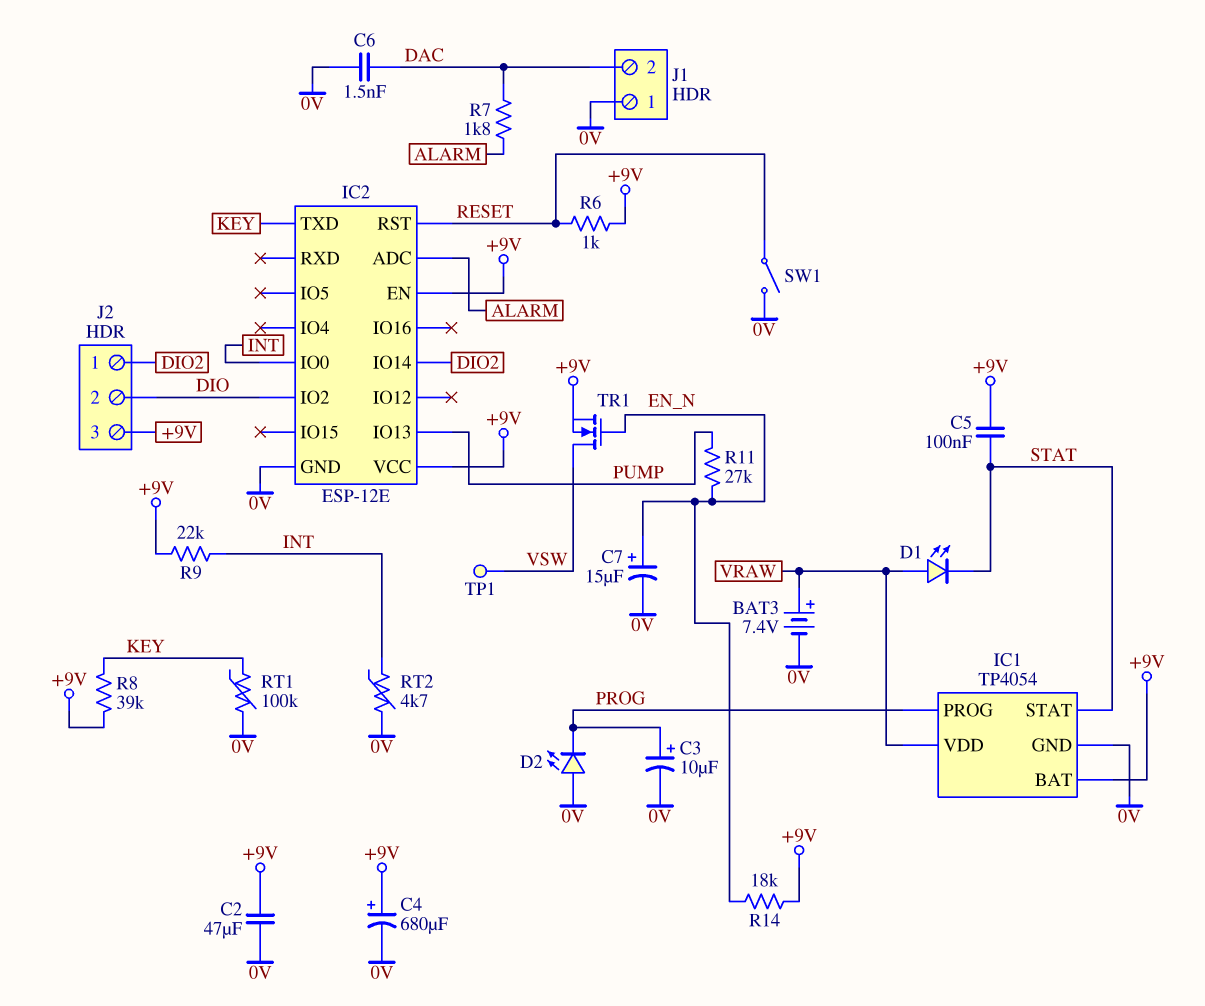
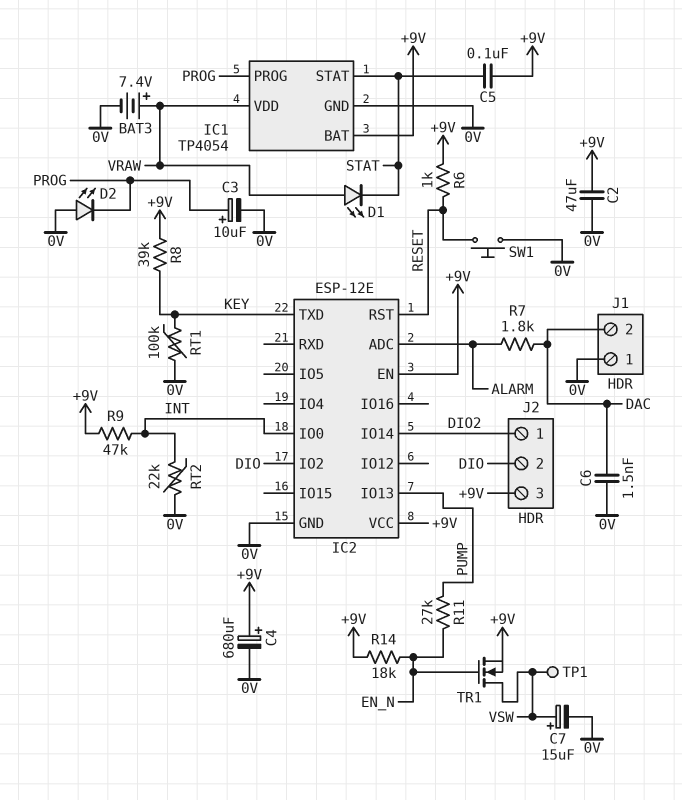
C7: 15uF (plus EN_N, minus 0V) -> 15uF (plus VSW, minus 0V)
R9: 22k (+9V, INT) -> 47k (+9V, INT)
RT2: 4.7k (0V, INT) -> 22k (0V, INT)
SW1: switch (0V, RESET) -> button (0V, RESET)

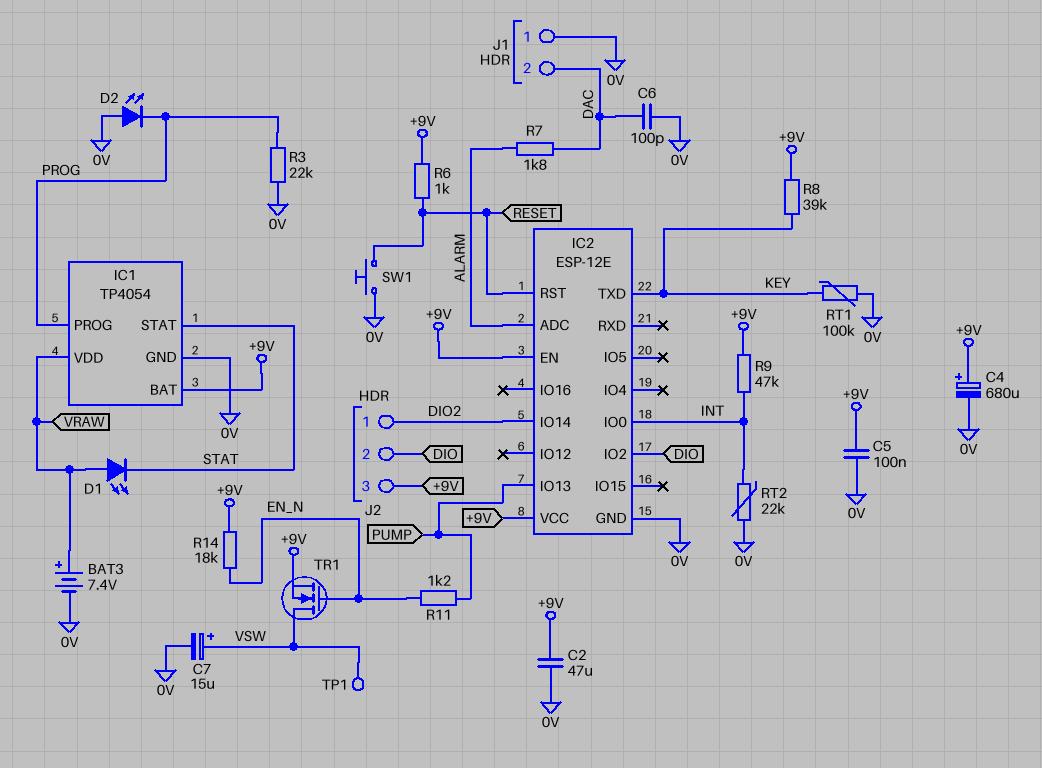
C3: 10uF (plus PROG, minus 0V) -> none
C5: 100nF (+9V, STAT) -> 100nF (+9V, 0V)
C6: 1.5nF (0V, DAC) -> 100pF (0V, DAC)
R3: none -> 22k (0V, PROG)
R11: 27k (EN_N, PUMP) -> 1.2k (EN_N, PUMP)

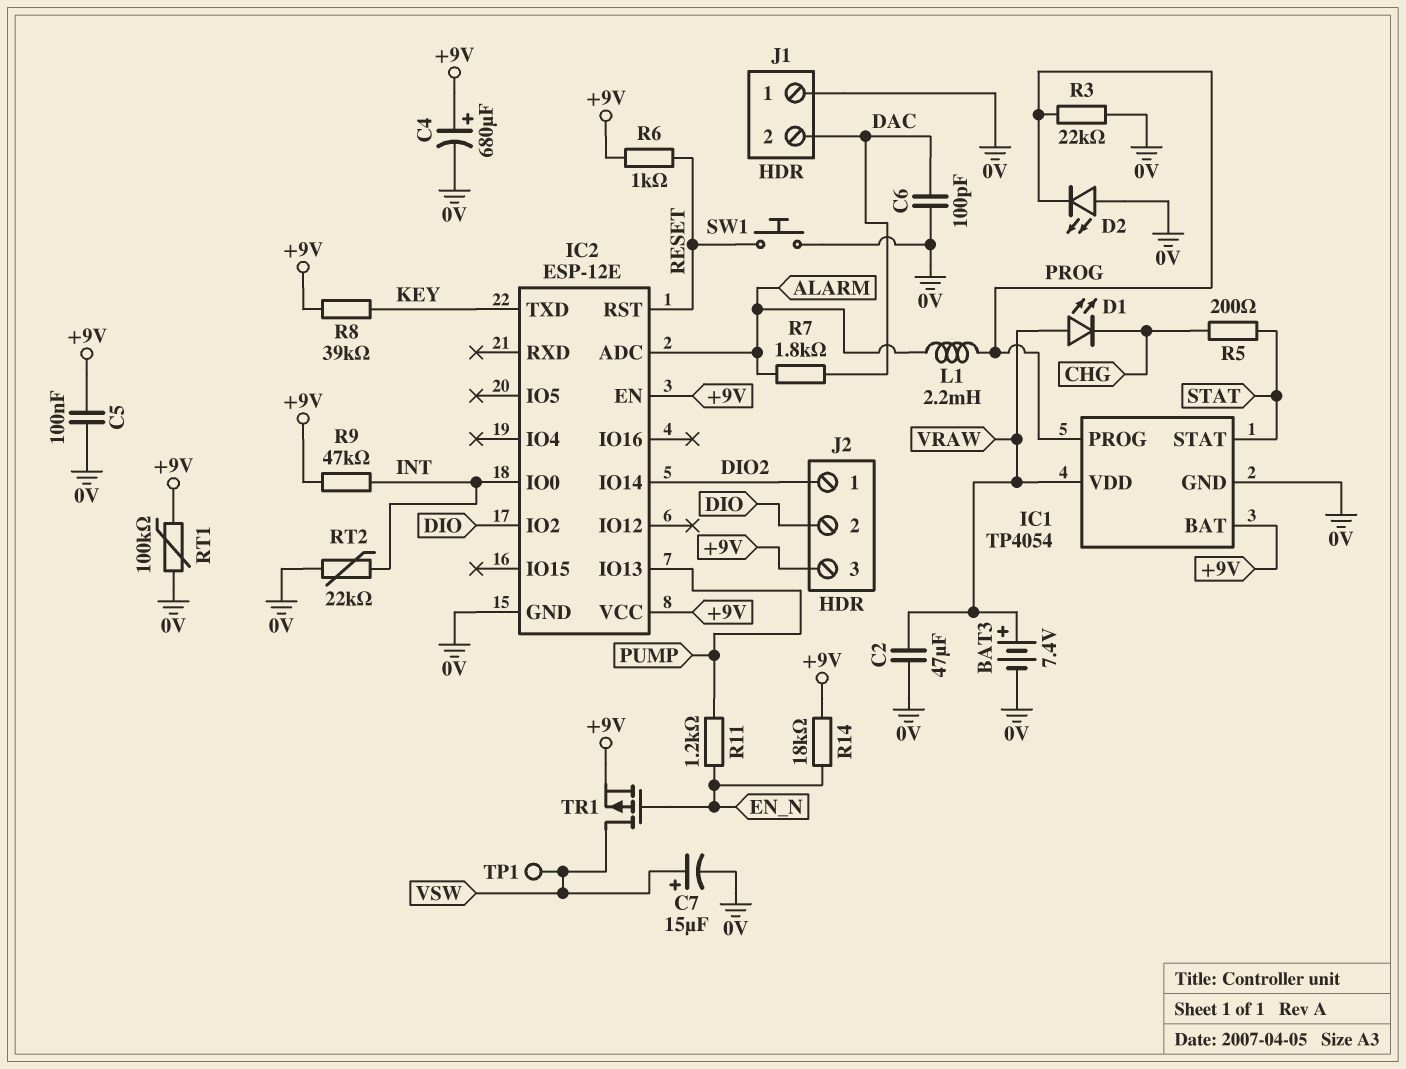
C2: 47uF (+9V, 0V) -> 47uF (0V, VRAW)
D1: LED (A VRAW, K STAT) -> LED (A VRAW, K CHG)
L1: none -> 2.2mH (ALARM, PROG)
R5: none -> 200 (CHG, STAT)
RT1: 100k (0V, KEY) -> 100k (+9V, 0V)
TR1: NMOS (G EN_N, D VSW, S +9V) -> PMOS (G EN_N, D VSW, S +9V)

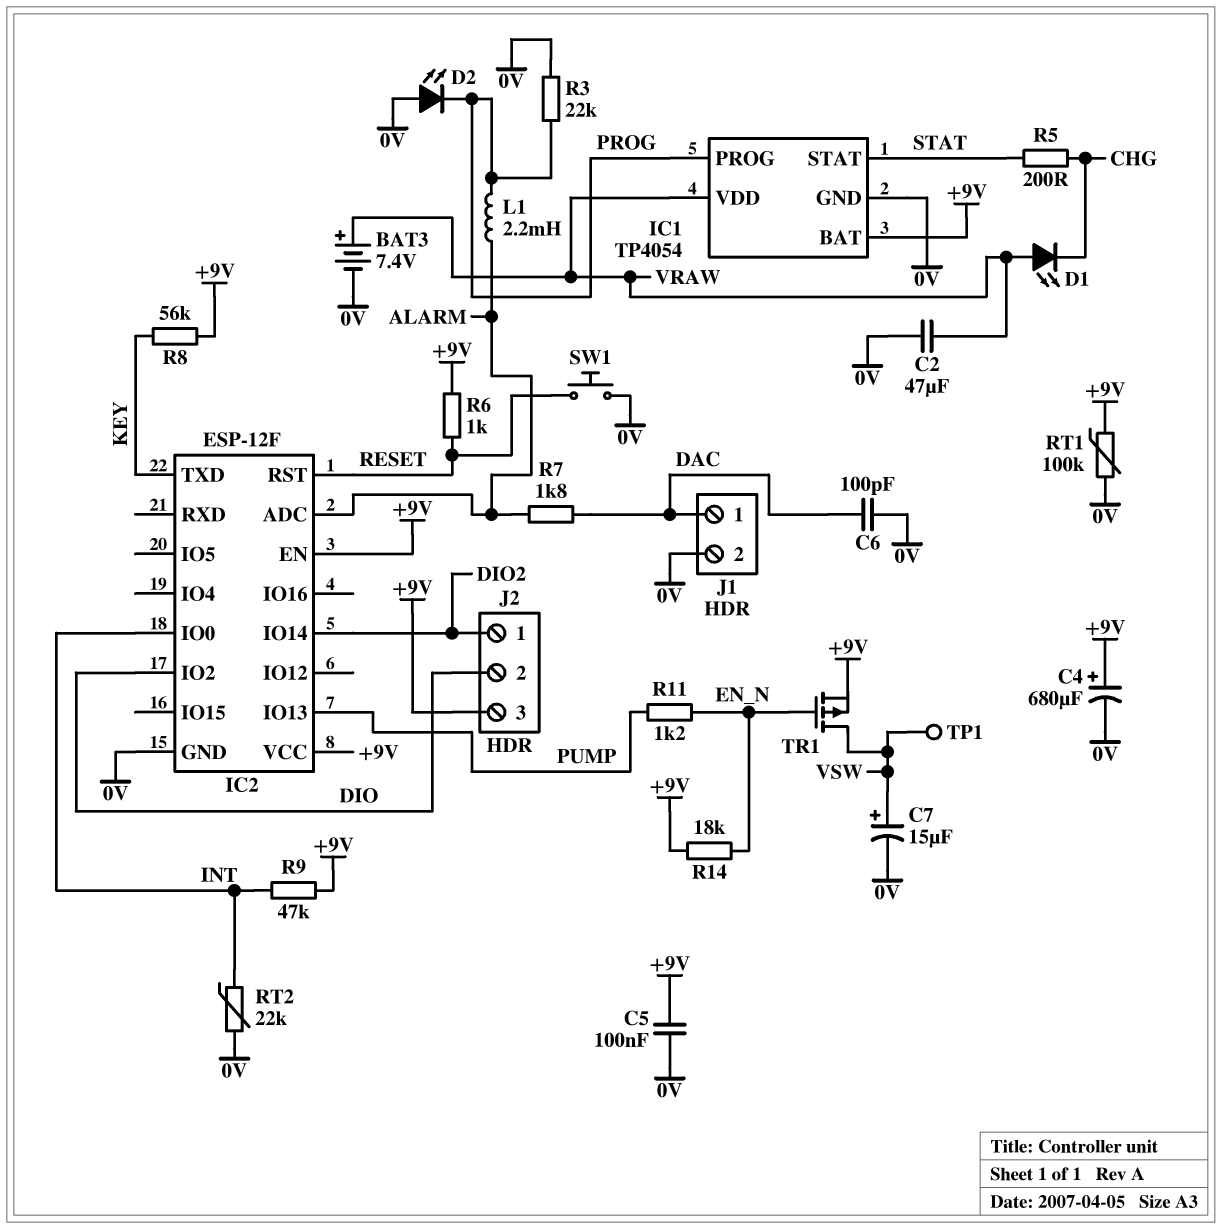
IC2: ESP-12E -> ESP-12F
J1 pin 1: 0V -> DAC
J1 pin 2: DAC -> 0V
R8: 39k (+9V, KEY) -> 56k (+9V, KEY)

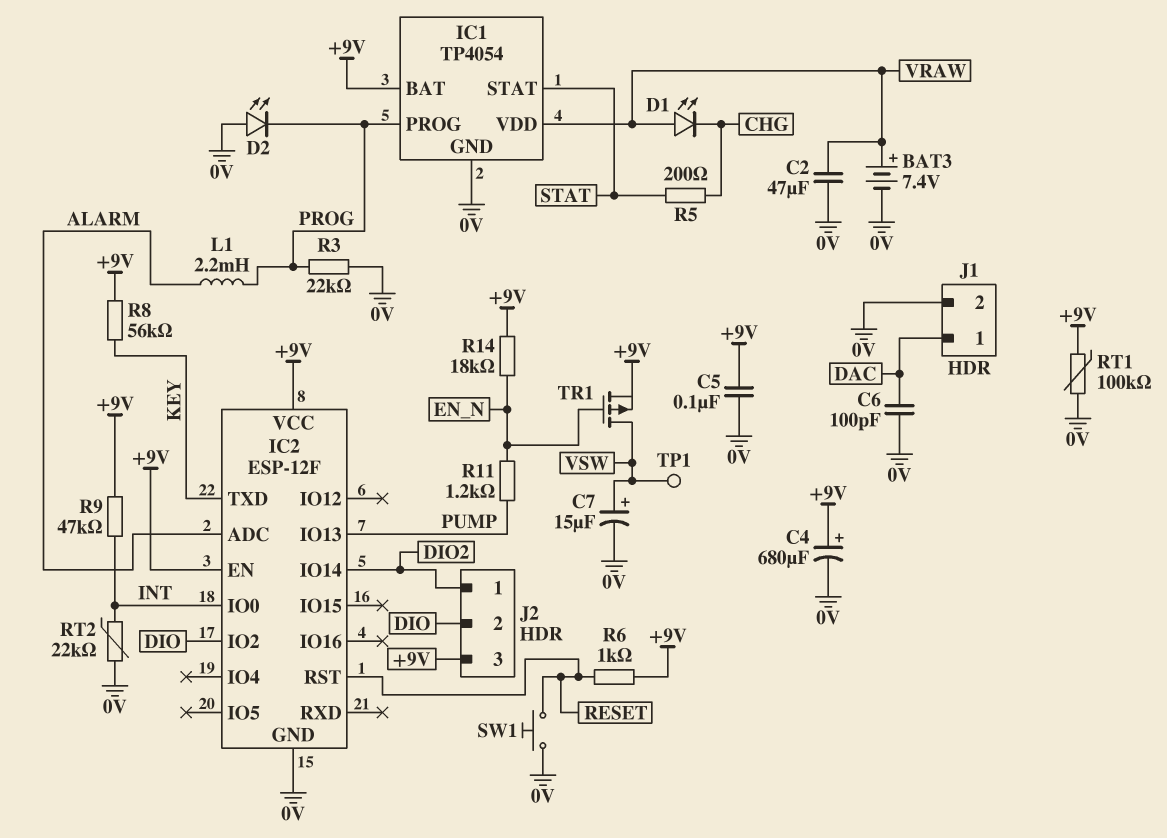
R7: 1.8k (ALARM, DAC) -> none

